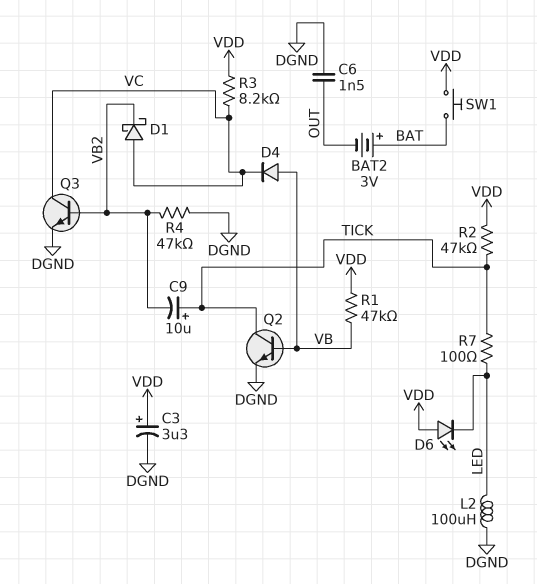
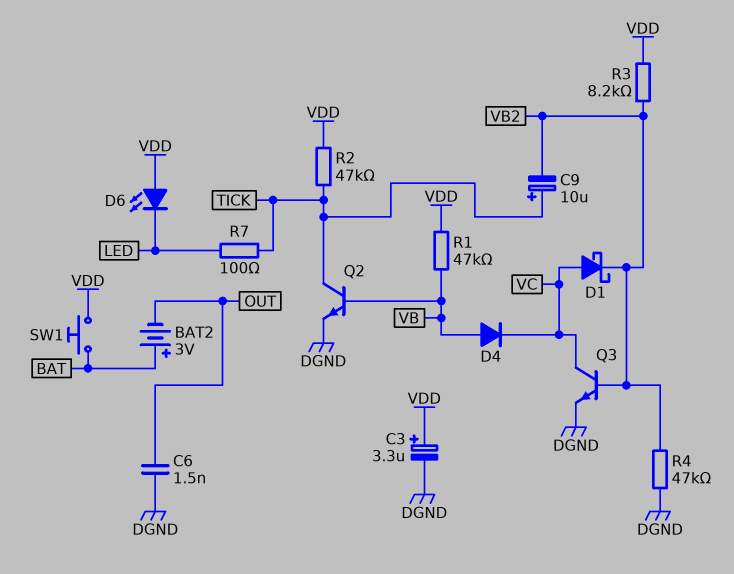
L2: 100uH (DGND, LED) -> none
R3: 8.2k (VC, VDD) -> 8.2k (VB2, VDD)

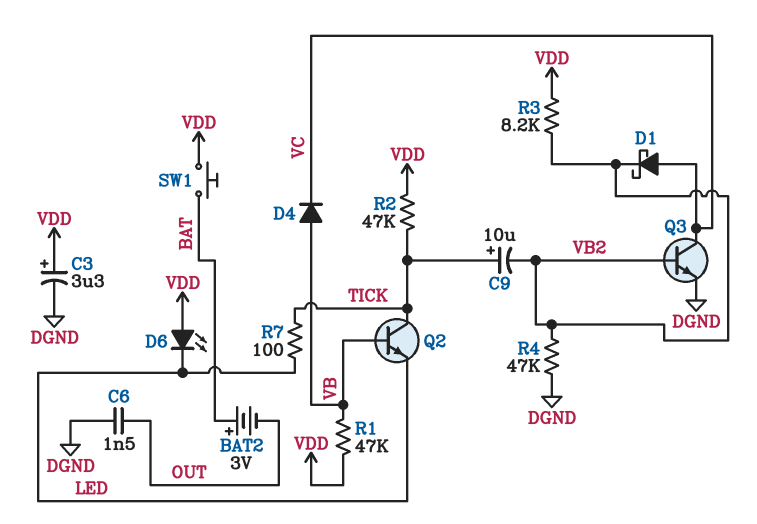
Q2: NPN (B VB, C TICK, E DGND) -> NPN (B VB, C TICK, E LED)

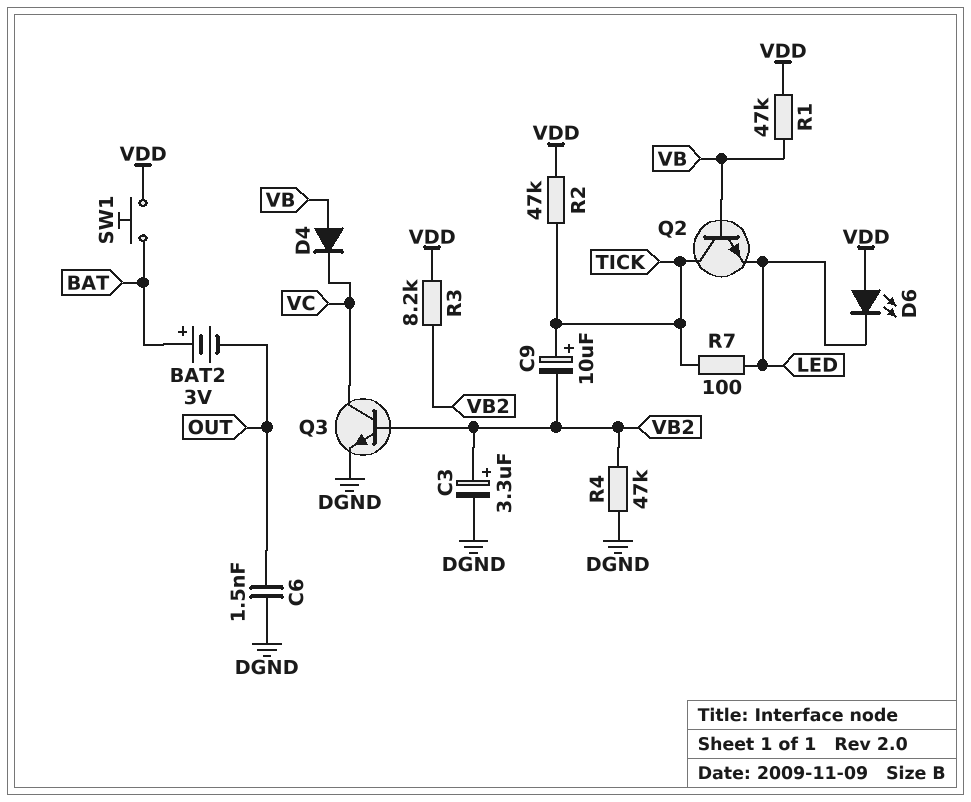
C3: 3.3uF (plus VDD, minus DGND) -> 3.3uF (plus VB2, minus DGND)
D1: schottky (A VC, K VB2) -> none

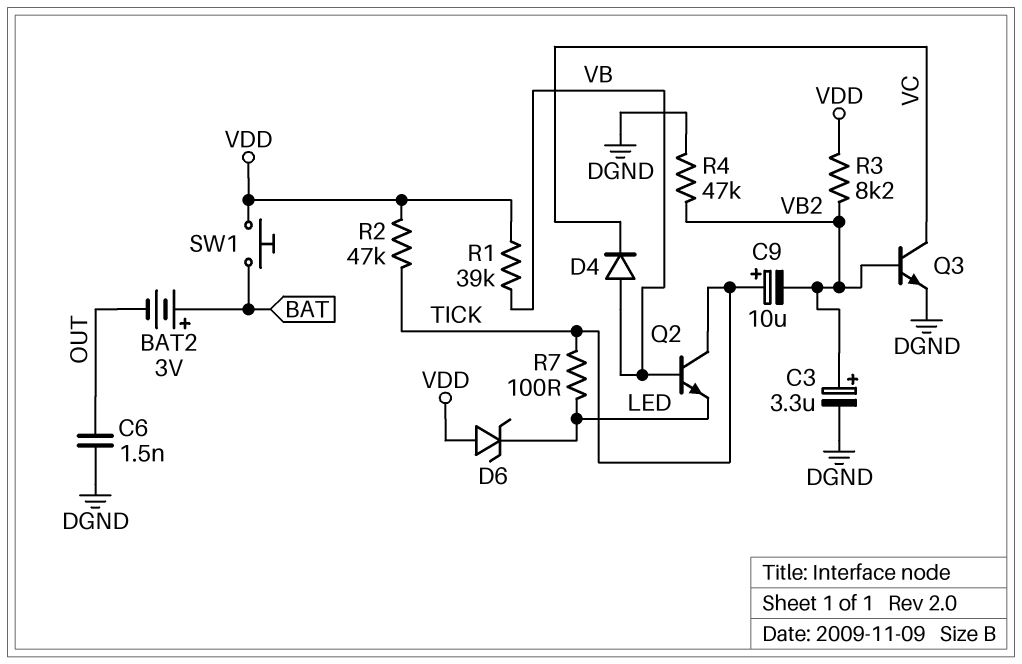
D6: LED (A VDD, K LED) -> zener (A VDD, K LED)
R1: 47k (VB, VDD) -> 39k (VB, VDD)

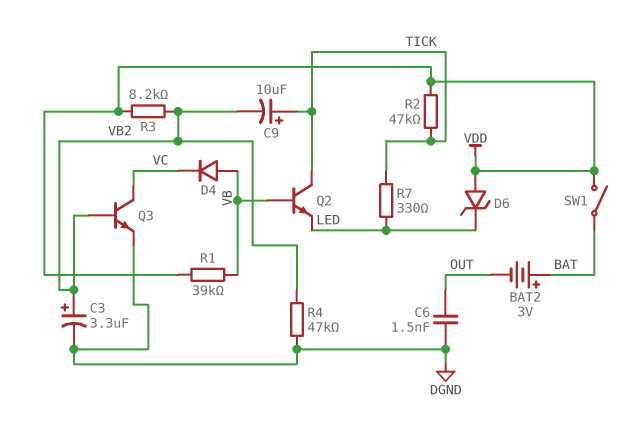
R7: 100 (LED, TICK) -> 330 (LED, TICK)
SW1: button (BAT, VDD) -> switch (BAT, VDD)

